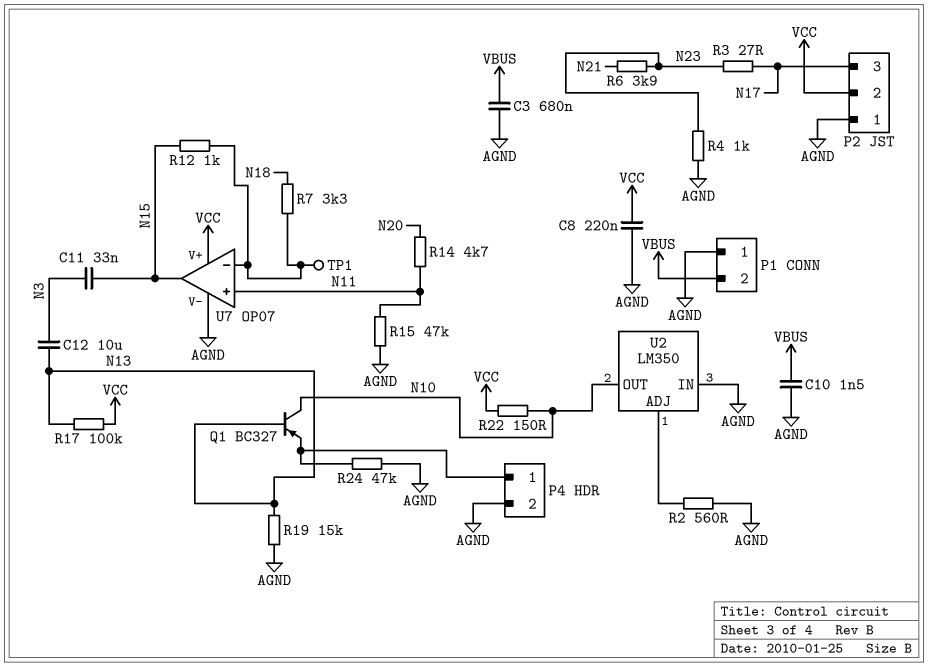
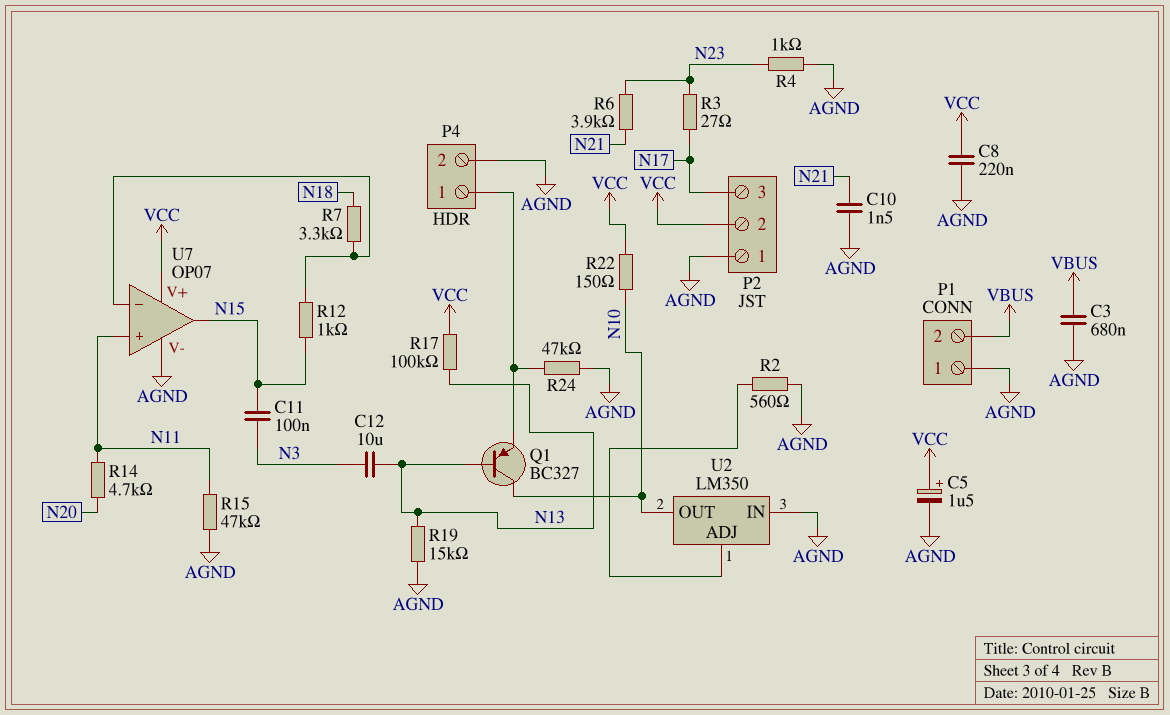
C5: none -> 1.5uF (plus VCC, minus AGND)
C10: 1.5nF (AGND, VBUS) -> 1.5nF (AGND, N21)
C11: 33nF (N3, N15) -> 100nF (N3, N15)
TP1: test point (U7/in-) -> none

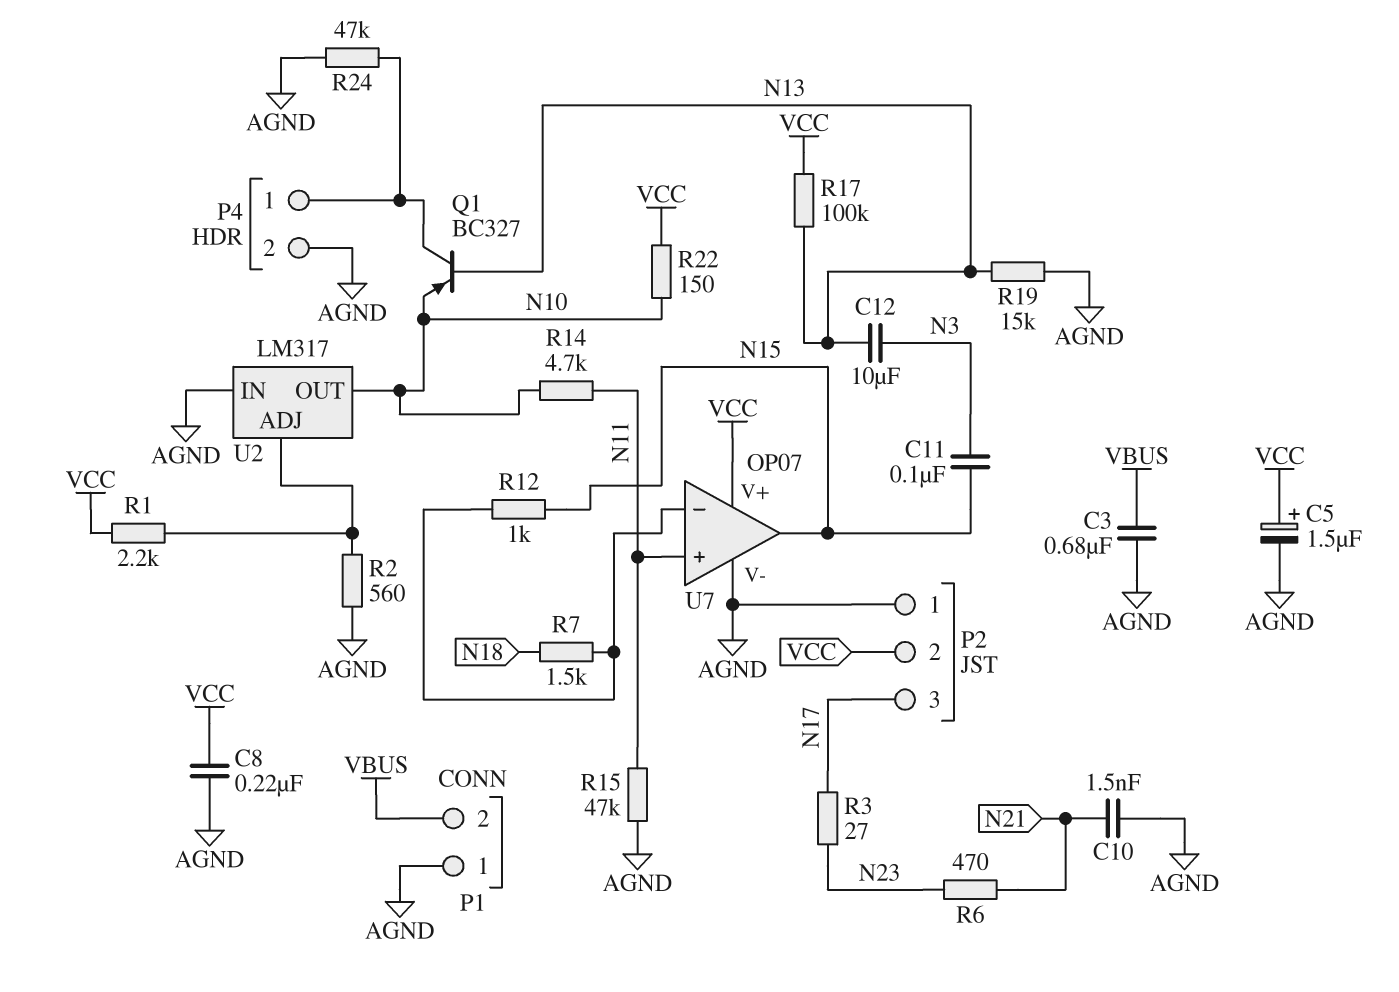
Q1: PNP BC327 (B N13, C N10, E P4/1) -> PNP BC327 (B N13, C P4/1, E N10)
R1: none -> 2.2k (U2/ADJ, VCC)
R4: 1k (AGND, N23) -> none
R6: 3.9k (N21, N23) -> 470 (N21, N23)
R7: 3.3k (N18, U7/in-) -> 1.5k (N18, U7/in-)
R14: 4.7k (N11, N20) -> 4.7k (N10, N11)
U2: LM350 -> LM317

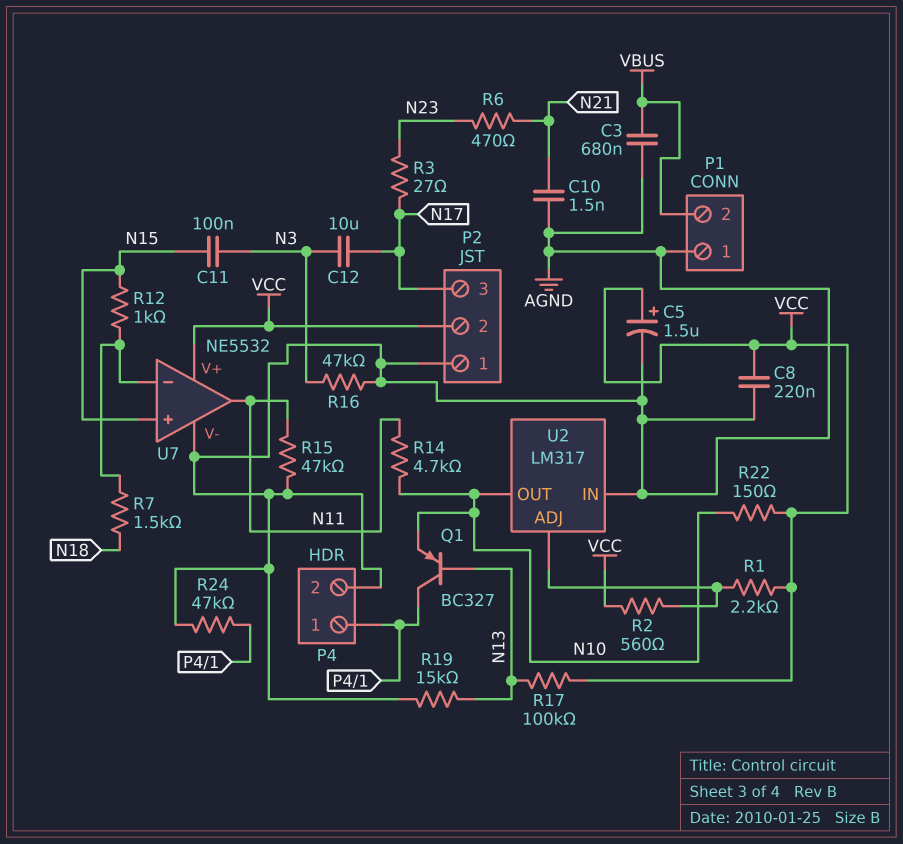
C12: 10uF (N3, N13) -> 10uF (N3, N17)
R2: 560 (AGND, U2/ADJ) -> 560 (U2/ADJ, VCC)
R16: none -> 47k (AGND, N3)
U7: OP07 -> NE5532
U7 pin in+: N11 -> N15
U7 pin out: N15 -> N11

